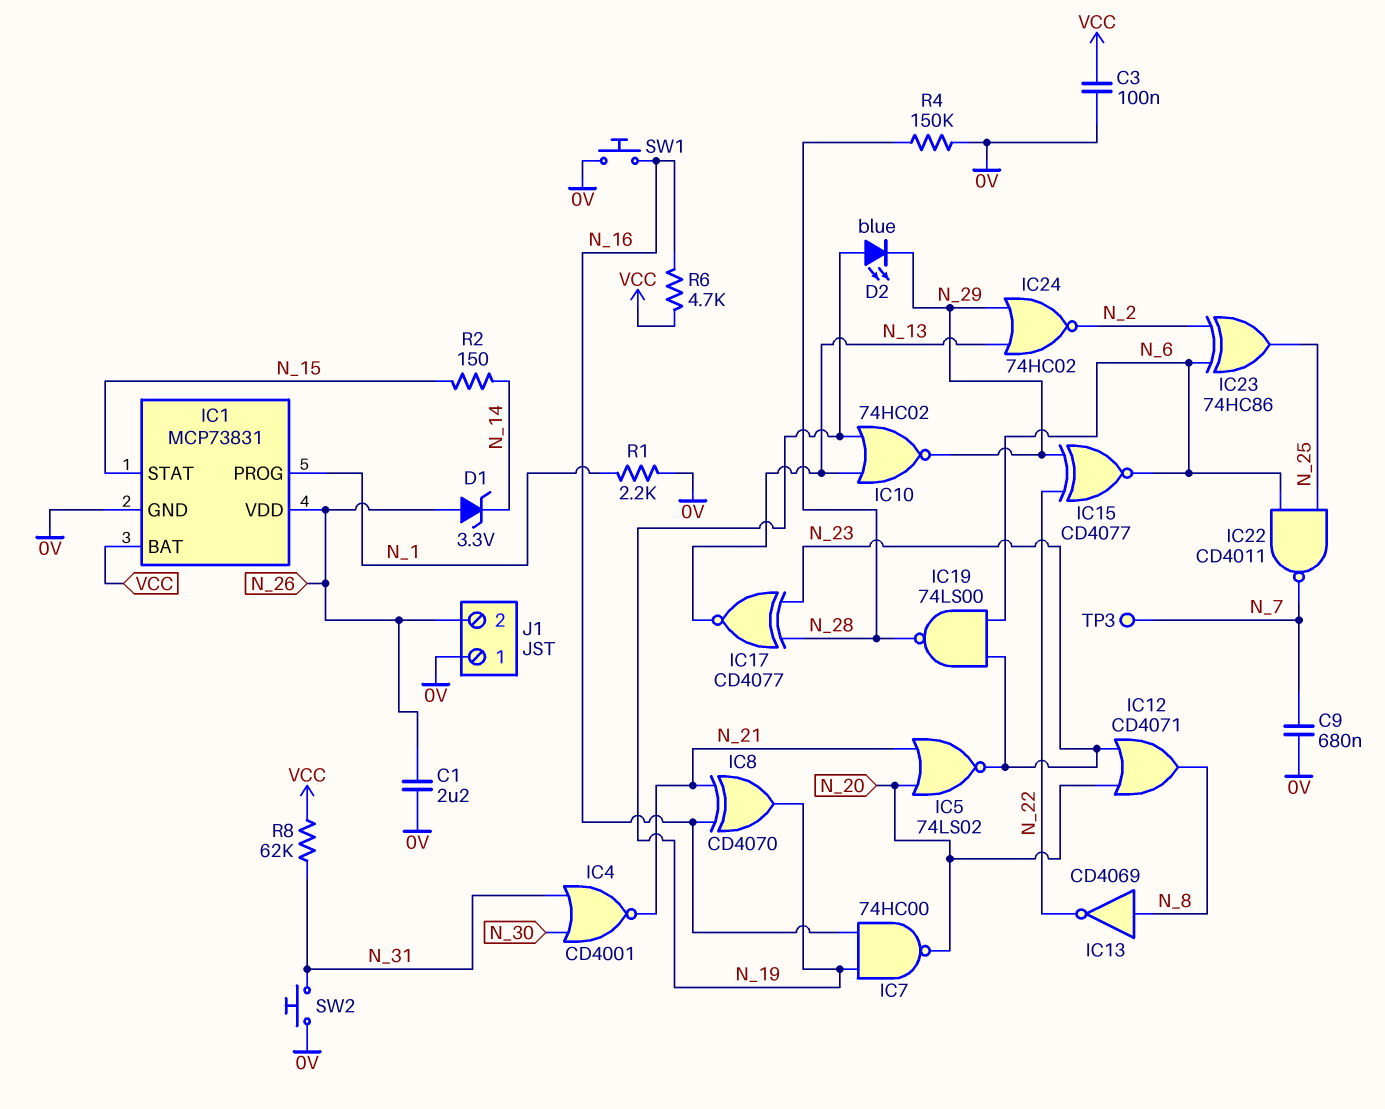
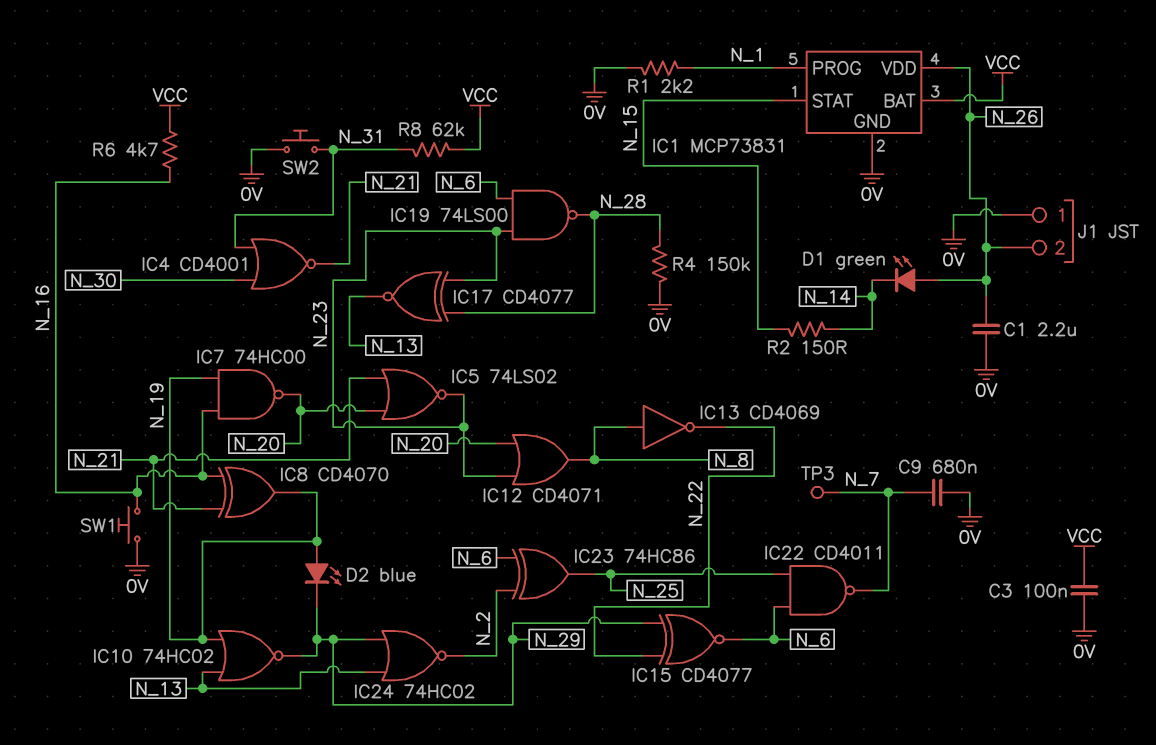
D1: zener 3.3V (A N_26, K N_14) -> LED green (A N_26, K N_14)

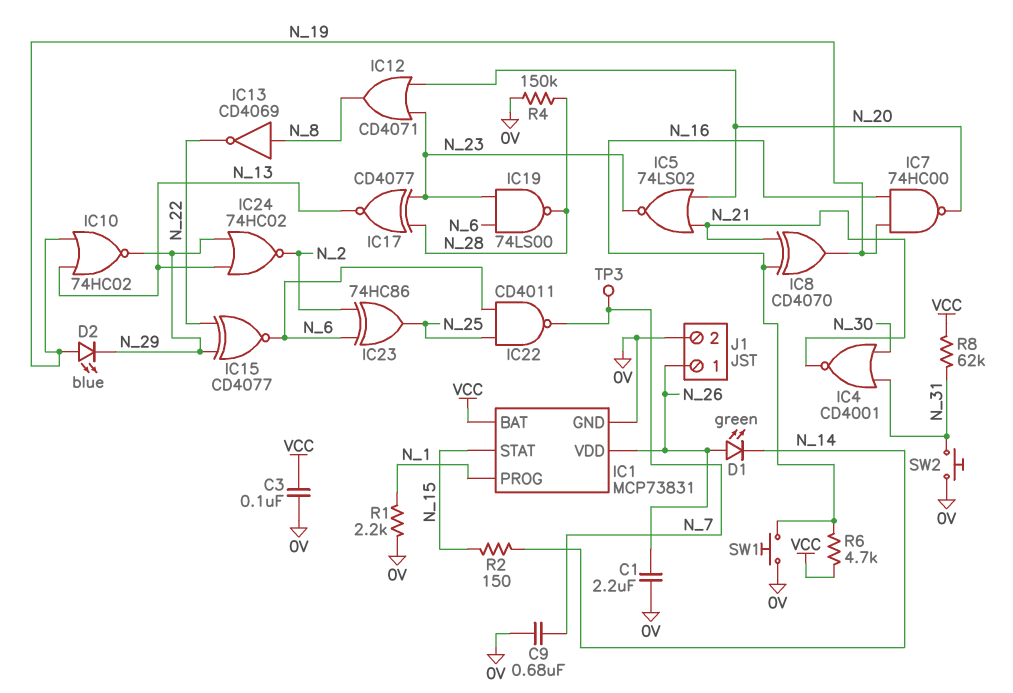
J1 pin 1: 0V -> N_26
J1 pin 2: N_26 -> 0V

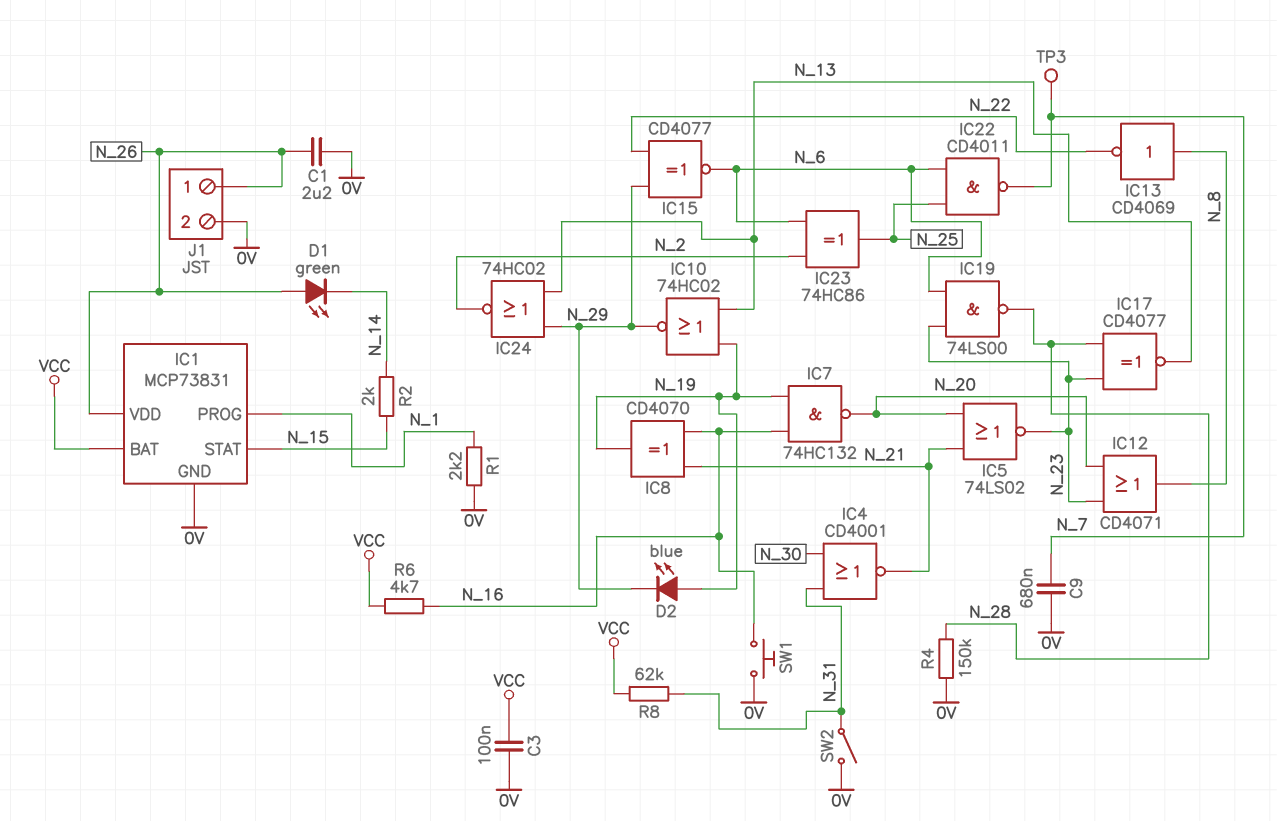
IC7: NAND 74HC00 (in N_16, in N_19, out N_20) -> NAND 74HC132 (in N_16, in N_19, out N_20)
R2: 150 (N_14, N_15) -> 2k (N_14, N_15)
SW2: button (0V, N_31) -> switch (0V, N_31)

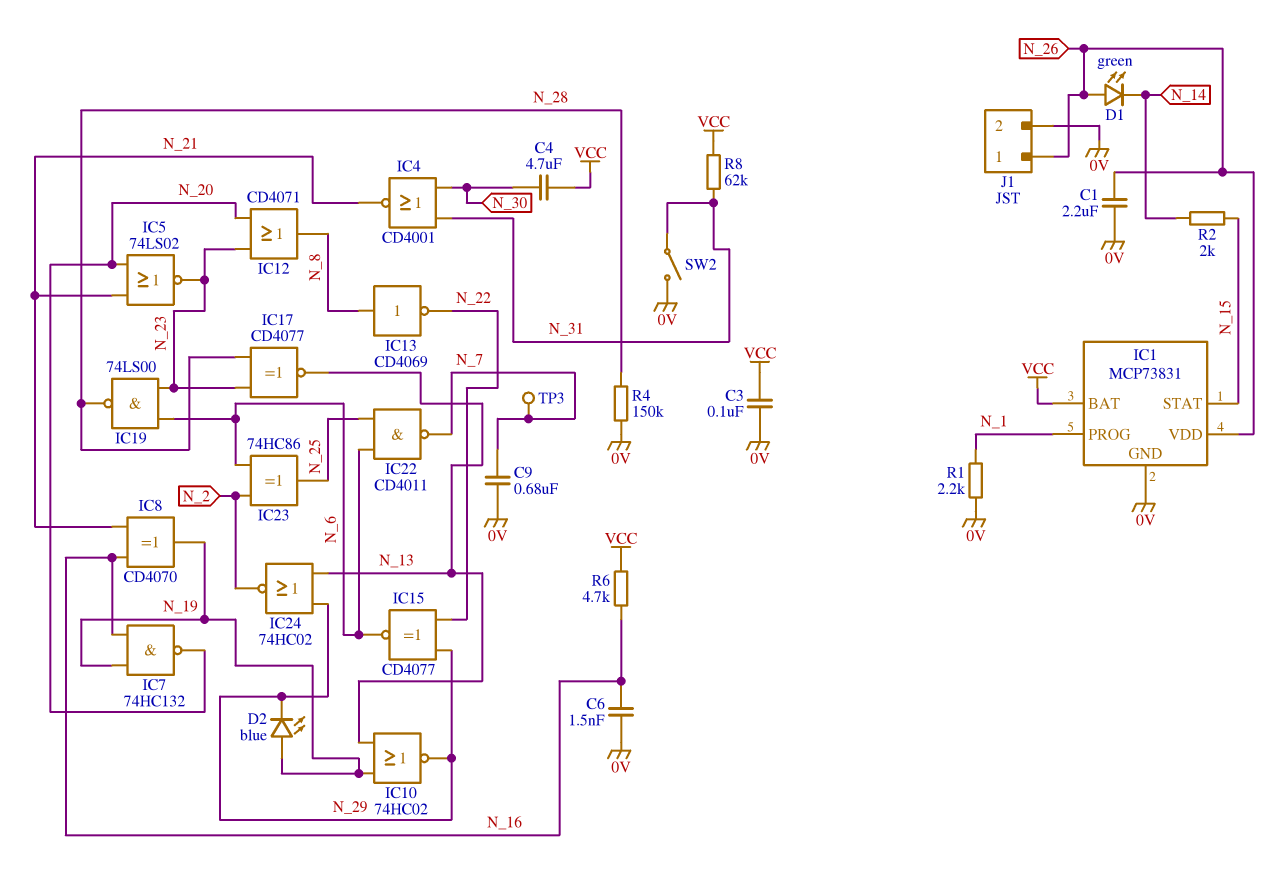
C4: none -> 4.7uF (N_30, VCC)
C6: none -> 1.5nF (0V, N_16)
SW1: button (0V, N_16) -> none

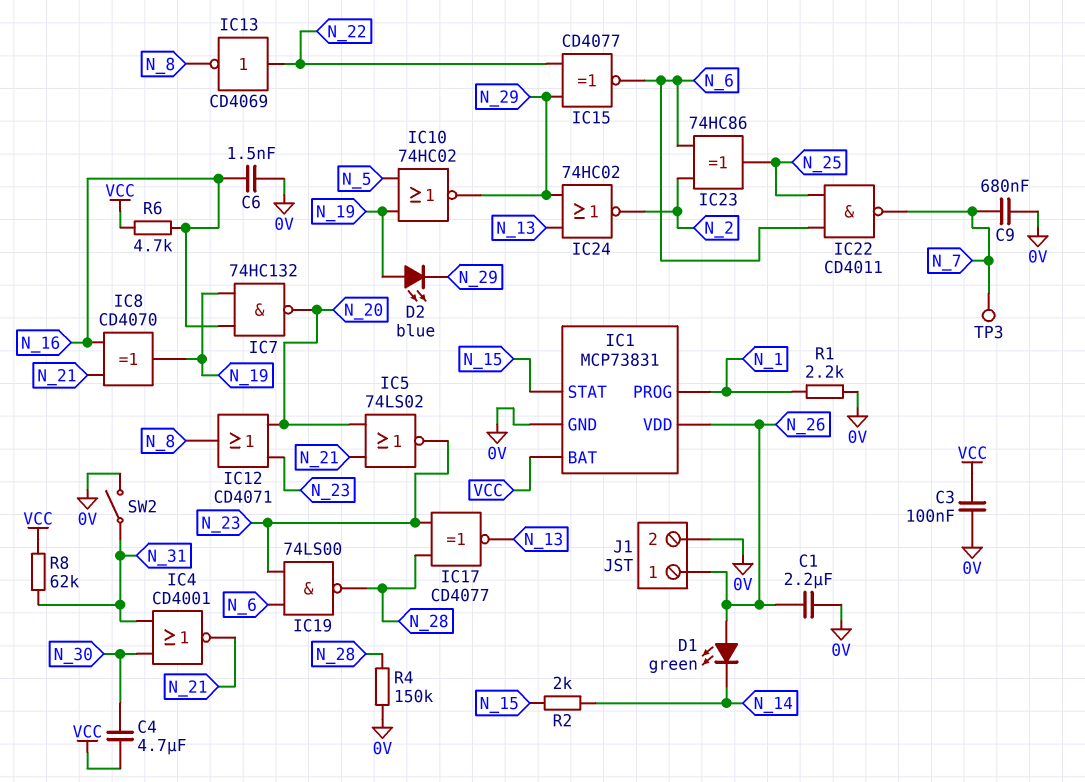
IC10: NOR 74HC02 (in N_13, in N_19, out N_29) -> NOR 74HC02 (in N_5, in N_19, out N_29)
IC13: NOT CD4069 (in N_8, out N_22) -> NOT CD4069 (in N_22, out N_8)

